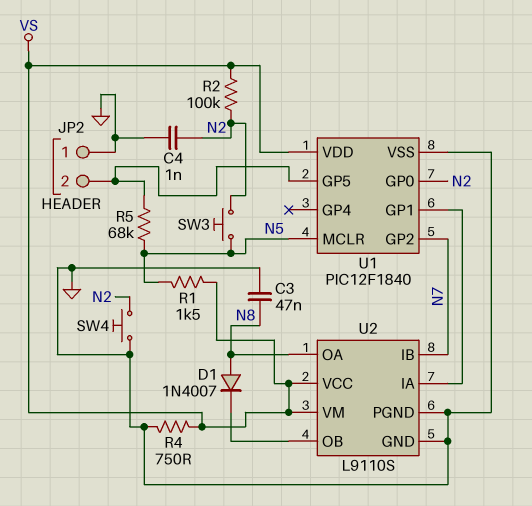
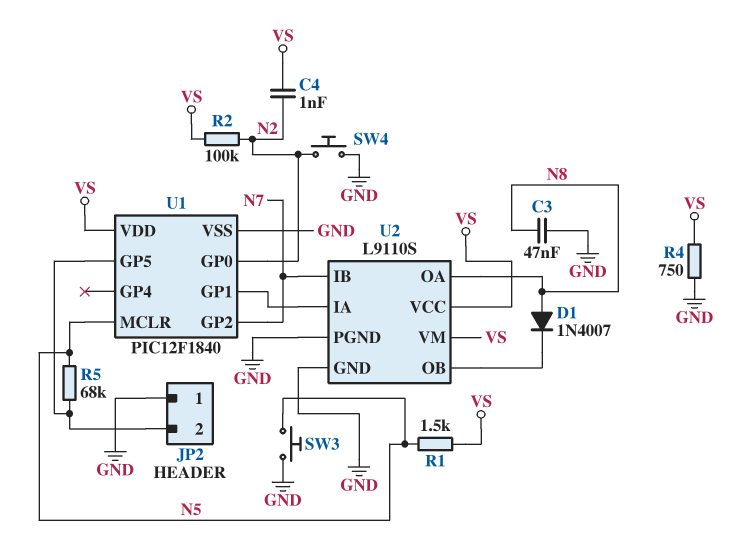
C4: 1nF (GND, N2) -> 1nF (N2, VS)
SW3: button (N2, N5) -> button (GND, N5)

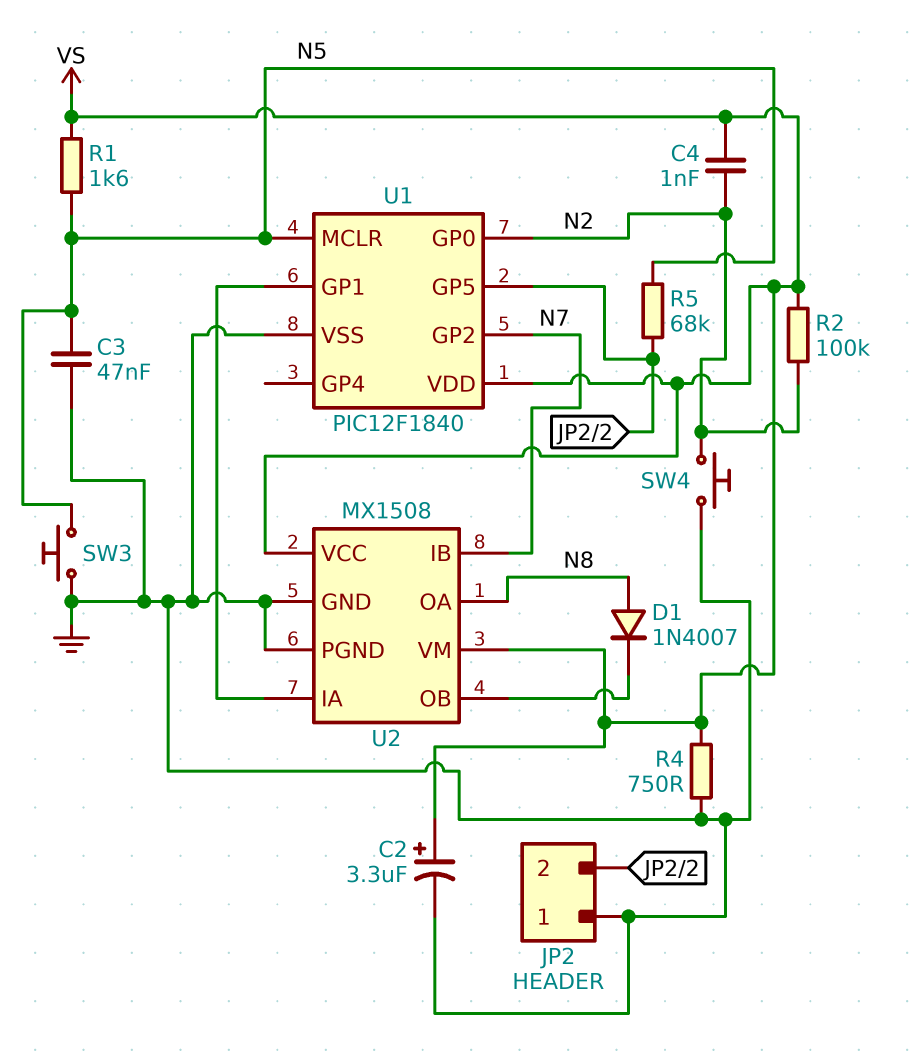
C2: none -> 3.3uF (plus VS, minus GND)
C3: 47nF (GND, N8) -> 47nF (GND, N5)
R1: 1.5k (N5, VS) -> 1.6k (N5, VS)
U2: L9110S -> MX1508

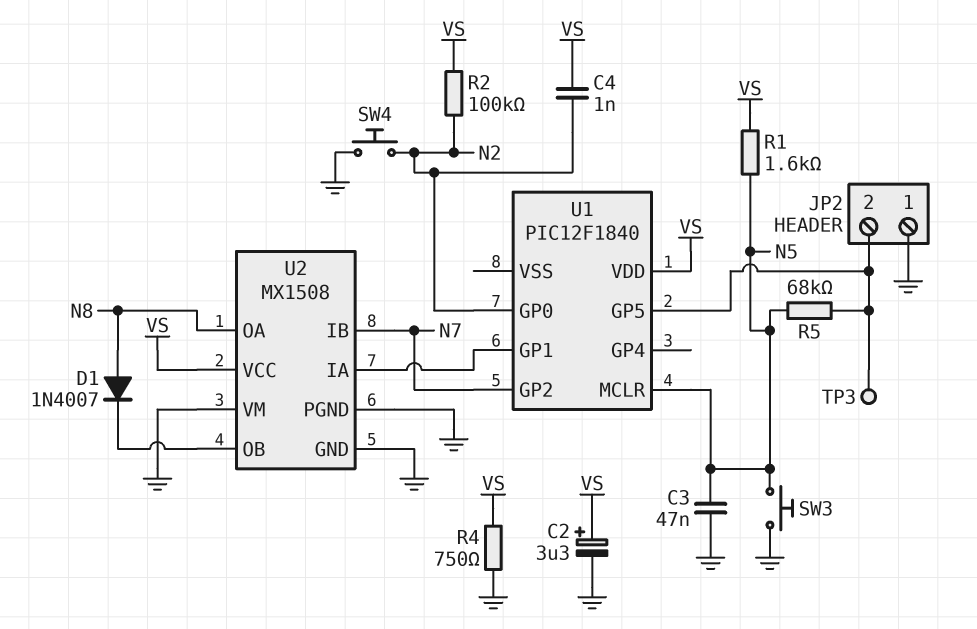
TP3: none -> test point (JP2/2)
U1 pin VSS: GND -> none
U2 pin VM: VS -> GND

